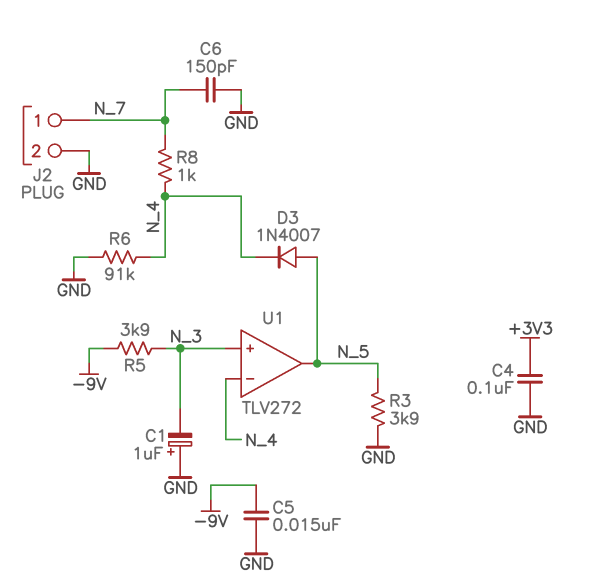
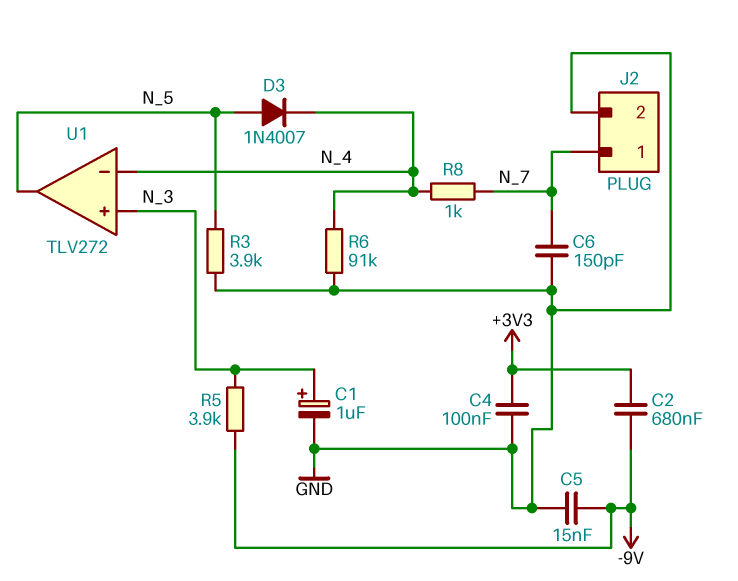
C1: 1uF (plus GND, minus N_3) -> 1uF (plus N_3, minus GND)
C2: none -> 680nF (+3V3, -9V)

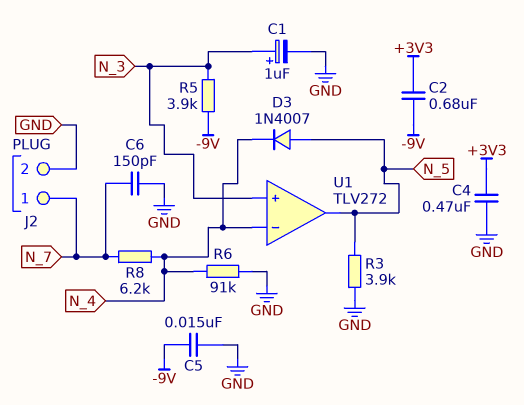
C4: 100nF (+3V3, GND) -> 470nF (+3V3, GND)
R8: 1k (N_4, N_7) -> 6.2k (N_4, N_7)

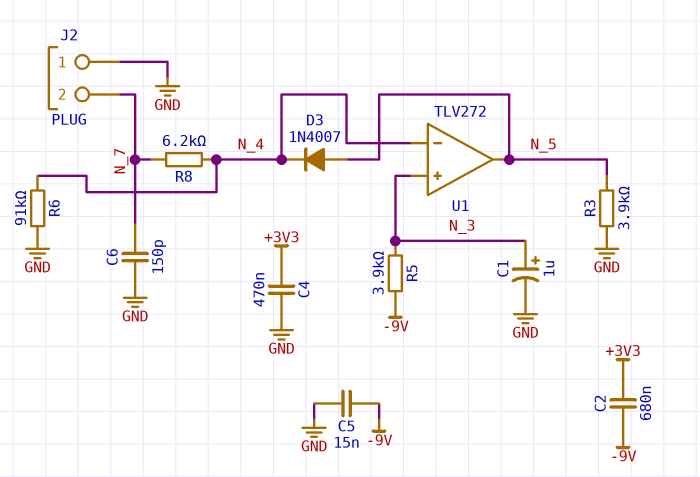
J2 pin 1: N_7 -> GND
J2 pin 2: GND -> N_7

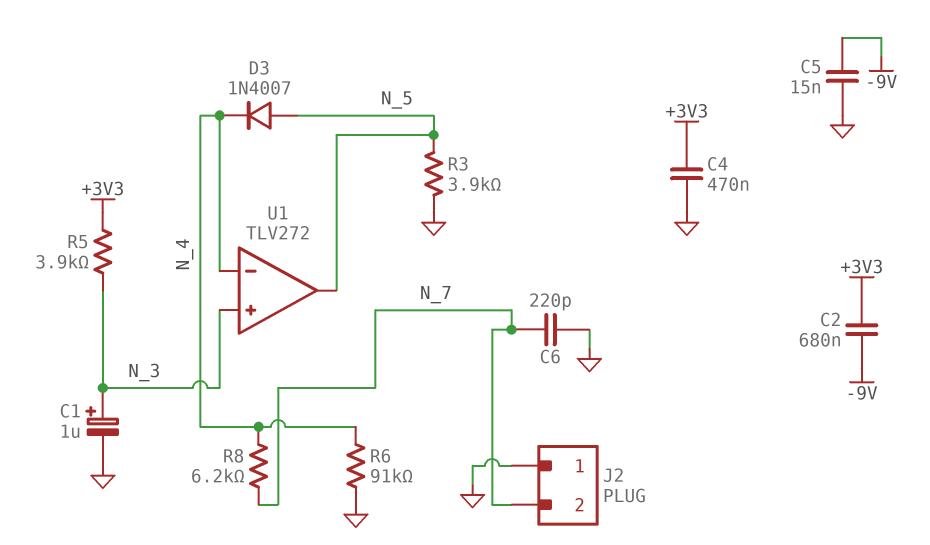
C6: 150pF (GND, N_7) -> 220pF (GND, N_7)
R5: 3.9k (-9V, N_3) -> 3.9k (+3V3, N_3)

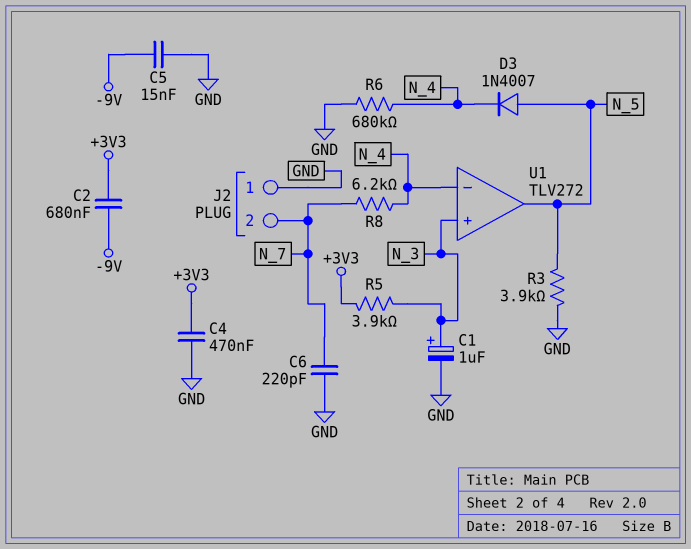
R6: 91k (GND, N_4) -> 680k (GND, N_4)

